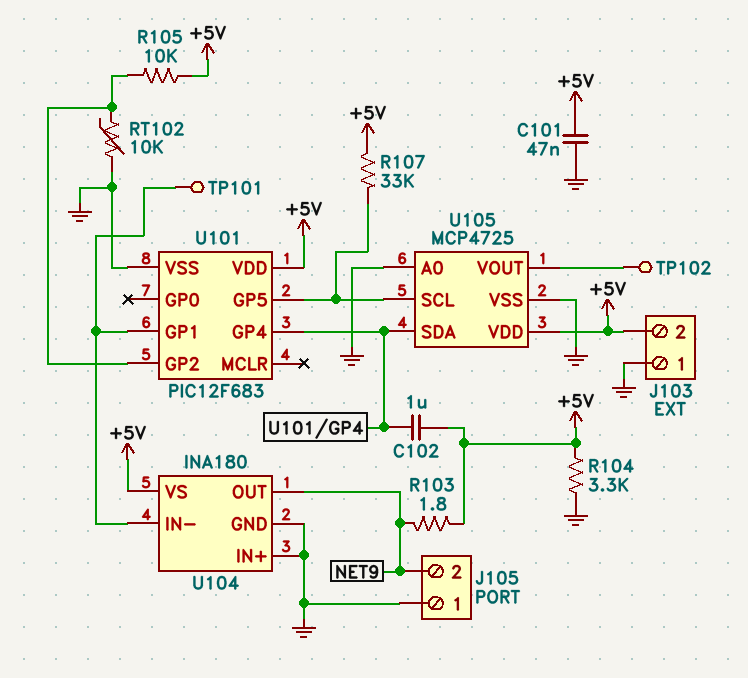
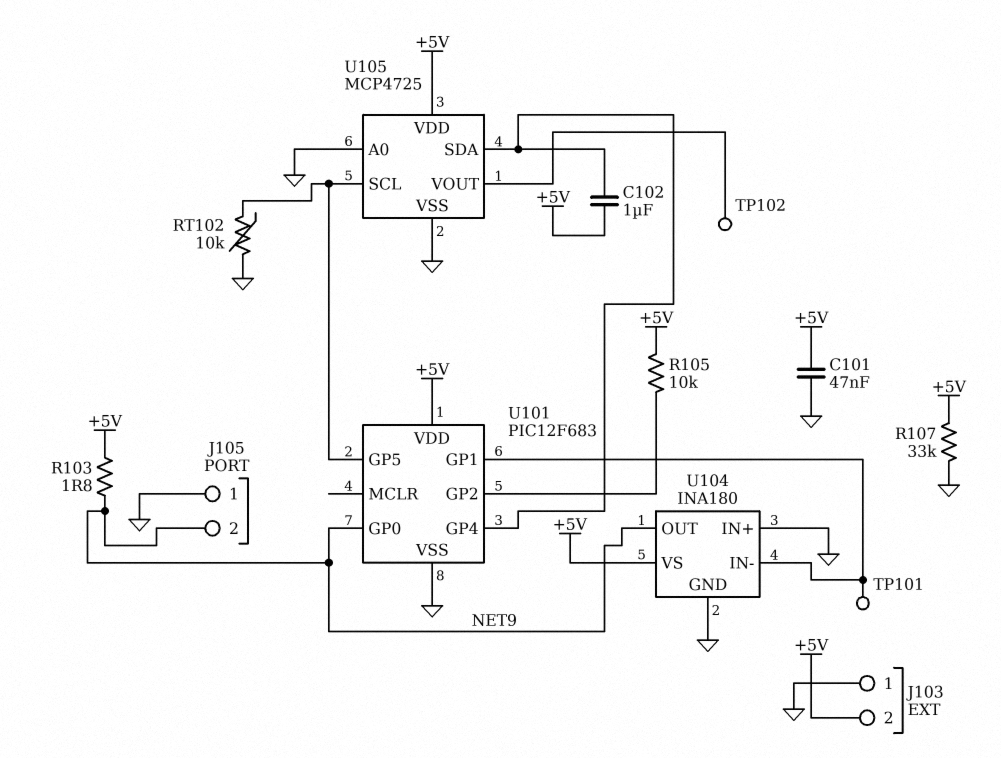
R104: 3.3k (+5V, GND) -> none
R107: 33k (+5V, U101/GP5) -> 33k (+5V, GND)
RT102: 10k (GND, U101/GP2) -> 10k (GND, U101/GP5)
U101 pin GP0: none -> NET9

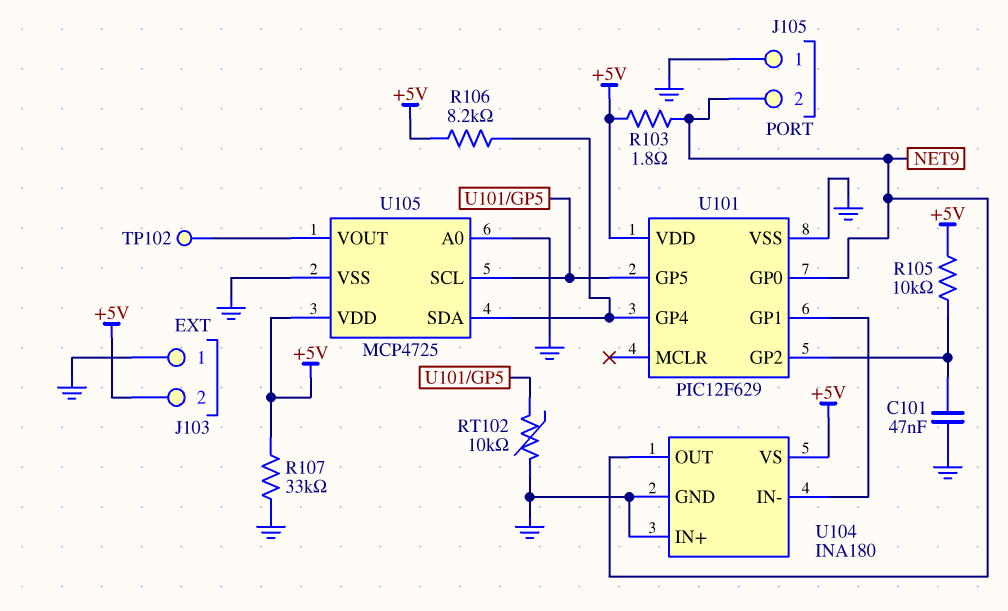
C101: 47nF (+5V, GND) -> 47nF (GND, U101/GP2)
C102: 1uF (+5V, U101/GP4) -> none
R106: none -> 8.2k (+5V, U101/GP4)
TP101: test point (U101/GP1) -> none
U101: PIC12F683 -> PIC12F629

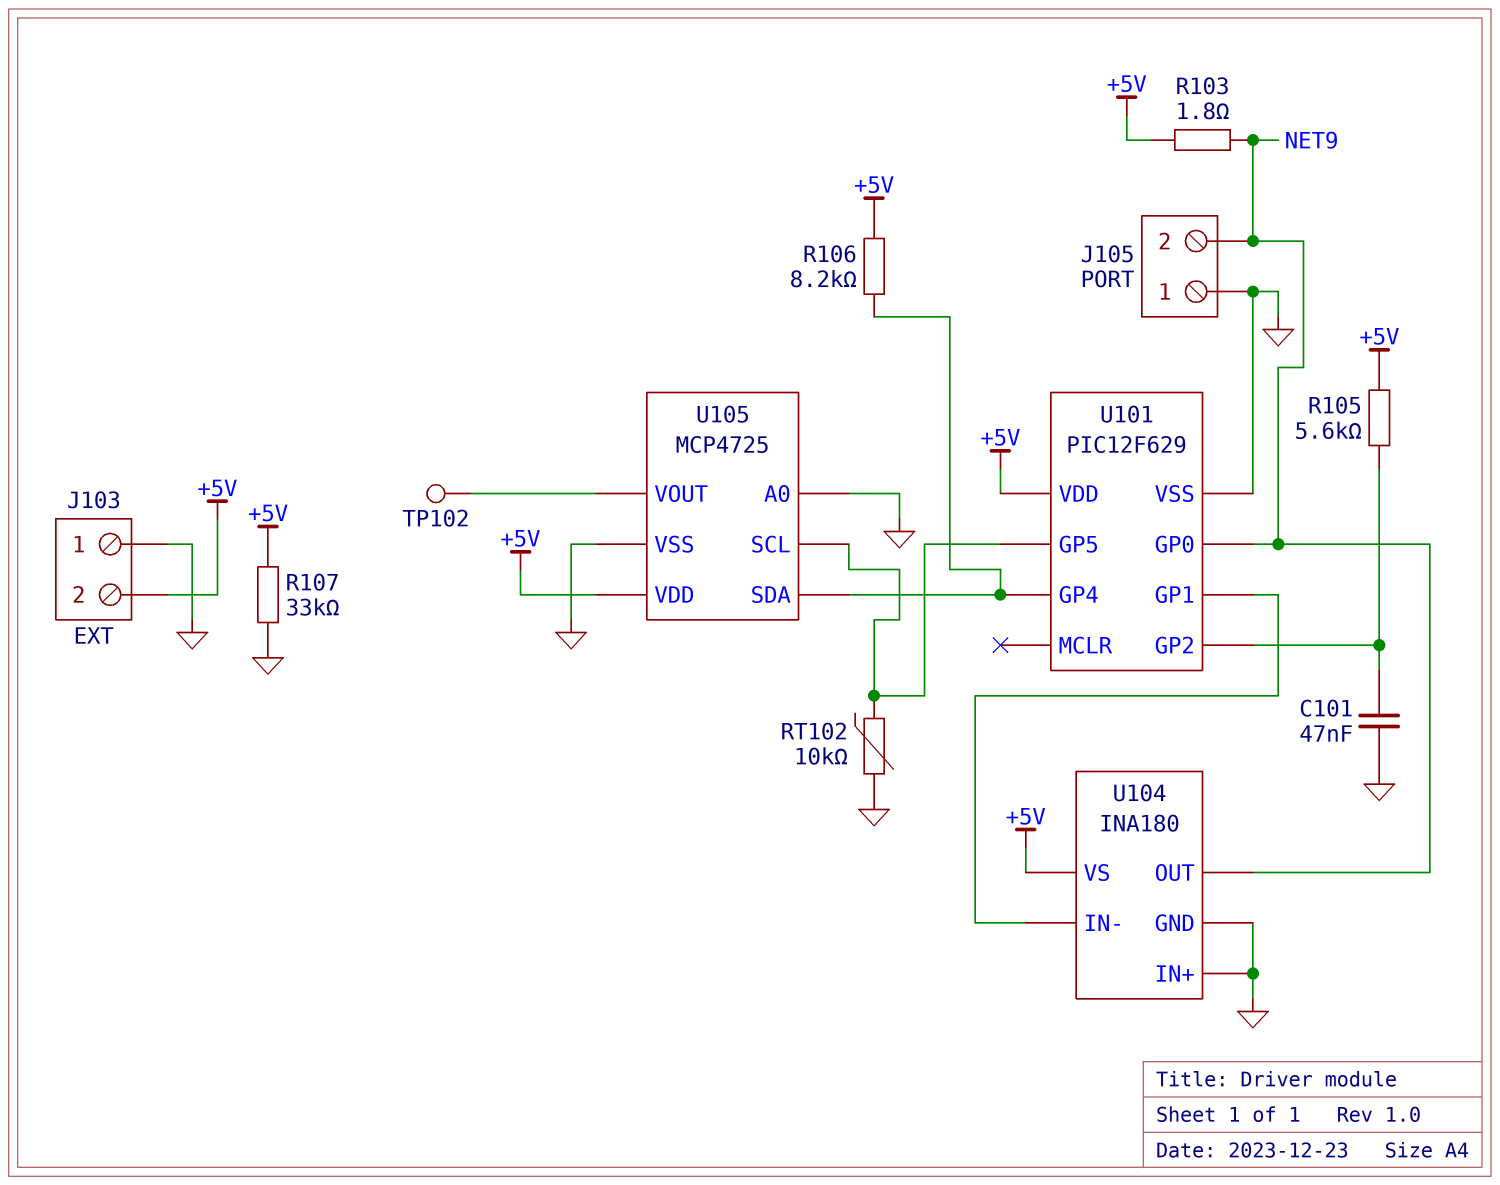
R105: 10k (+5V, U101/GP2) -> 5.6k (+5V, U101/GP2)

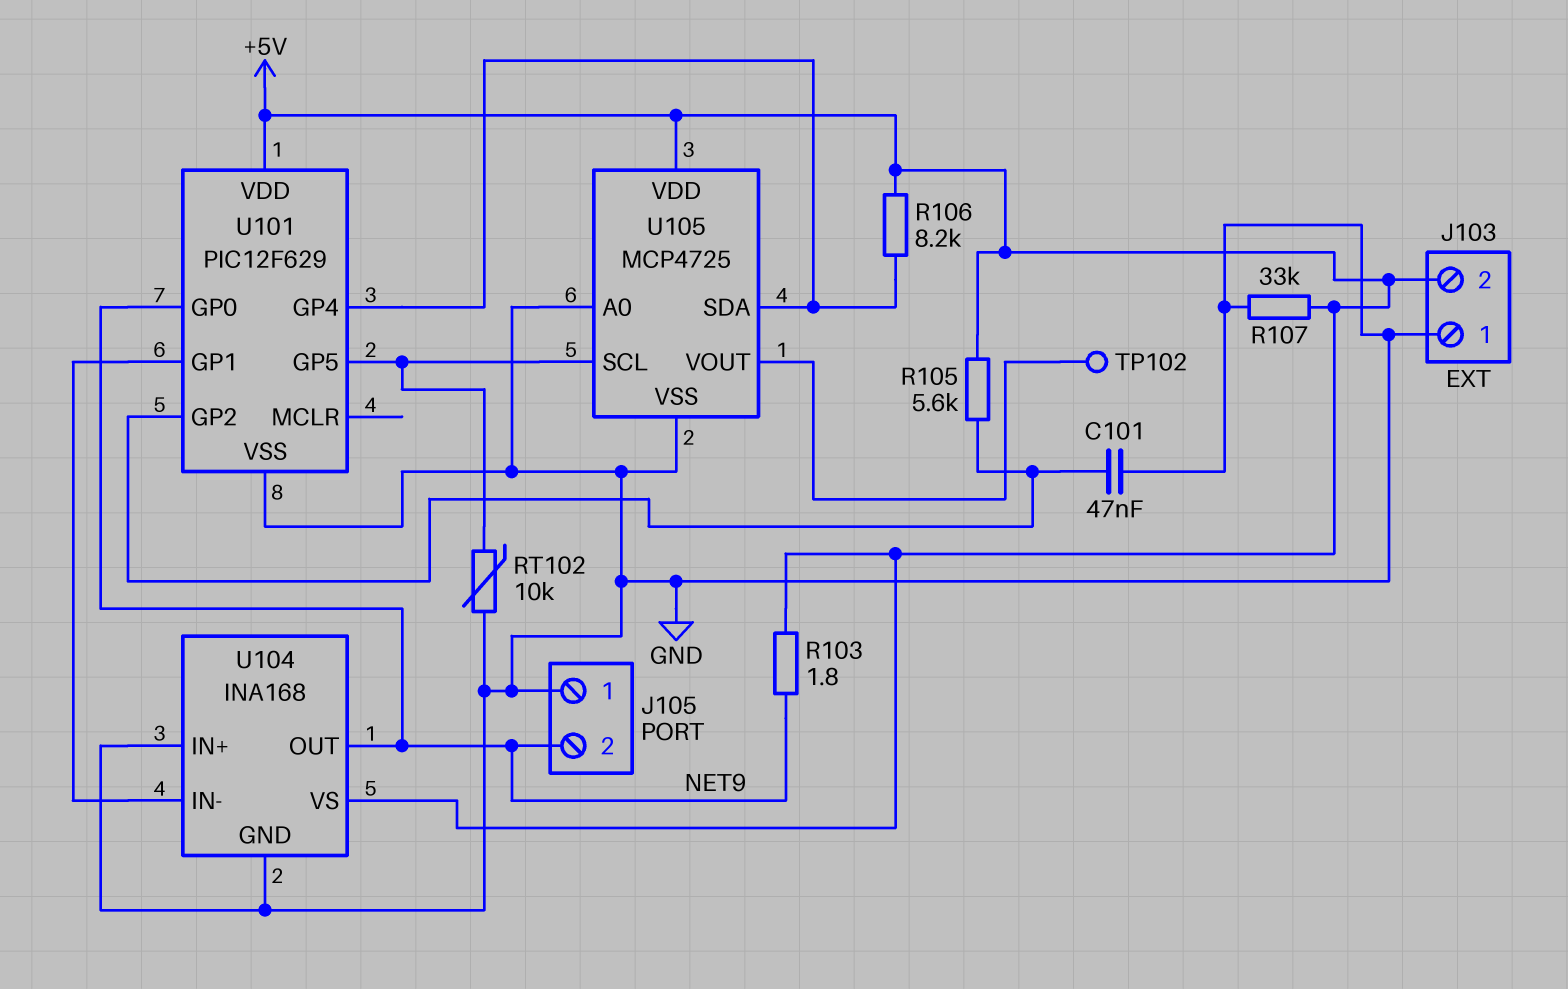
U104: INA180 -> INA168

